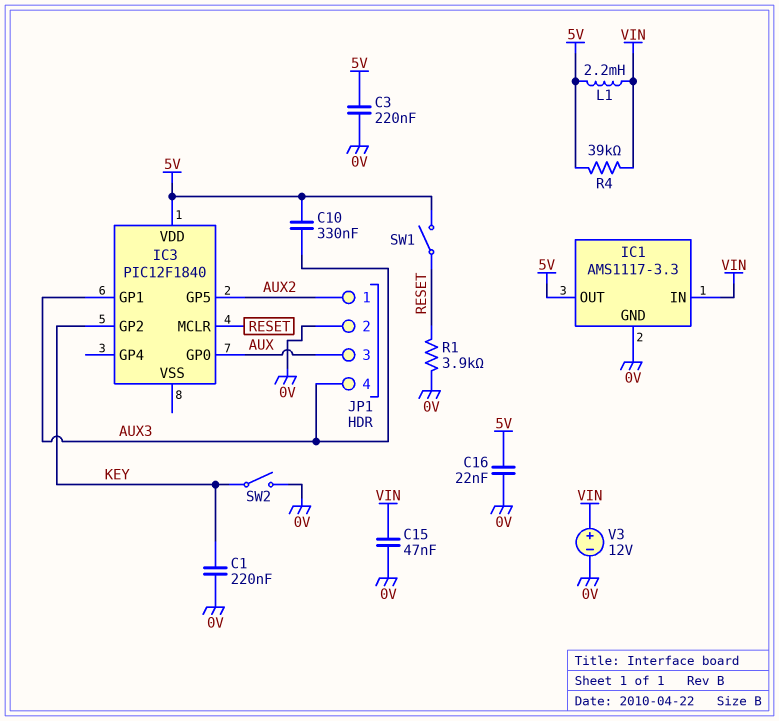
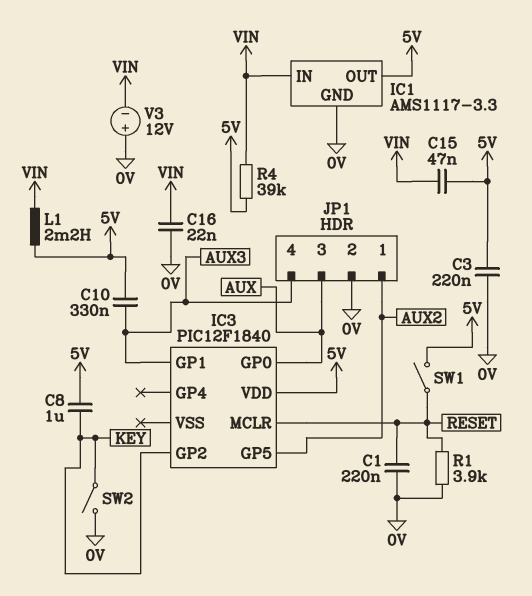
C1: 220nF (0V, KEY) -> 220nF (0V, RESET)
C8: none -> 1uF (5V, KEY)
C15: 47nF (0V, VIN) -> 47nF (5V, VIN)
C16: 22nF (0V, 5V) -> 22nF (0V, VIN)
V3: 12V (plus VIN, minus 0V) -> 12V (plus 0V, minus VIN)

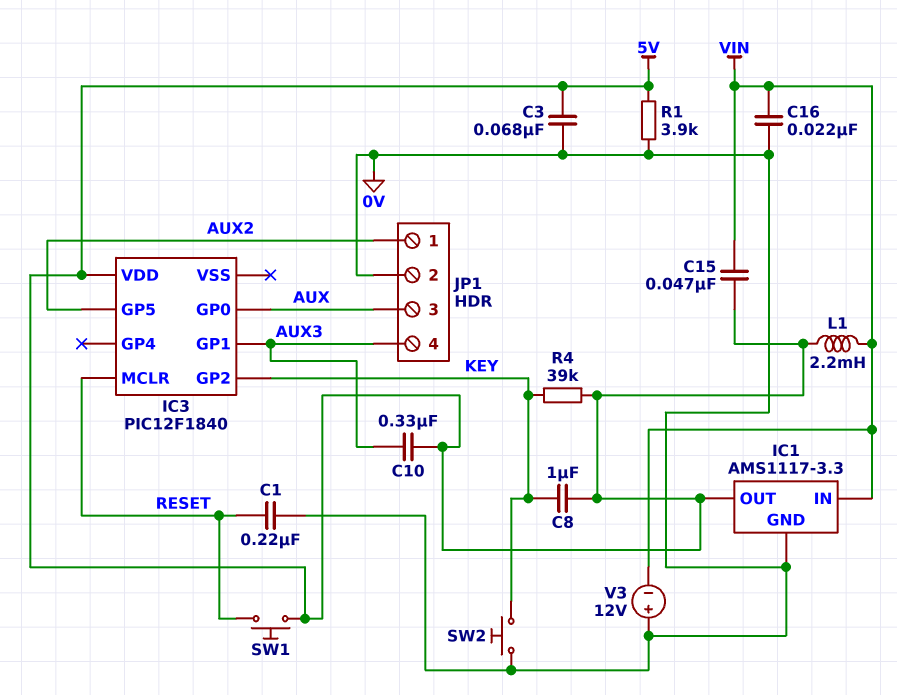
C3: 220nF (0V, 5V) -> 68nF (0V, 5V)
R1: 3.9k (0V, RESET) -> 3.9k (0V, 5V)
R4: 39k (5V, VIN) -> 39k (5V, KEY)
SW1: switch (5V, RESET) -> button (5V, RESET)
SW2: switch (0V, KEY) -> button (0V, KEY)

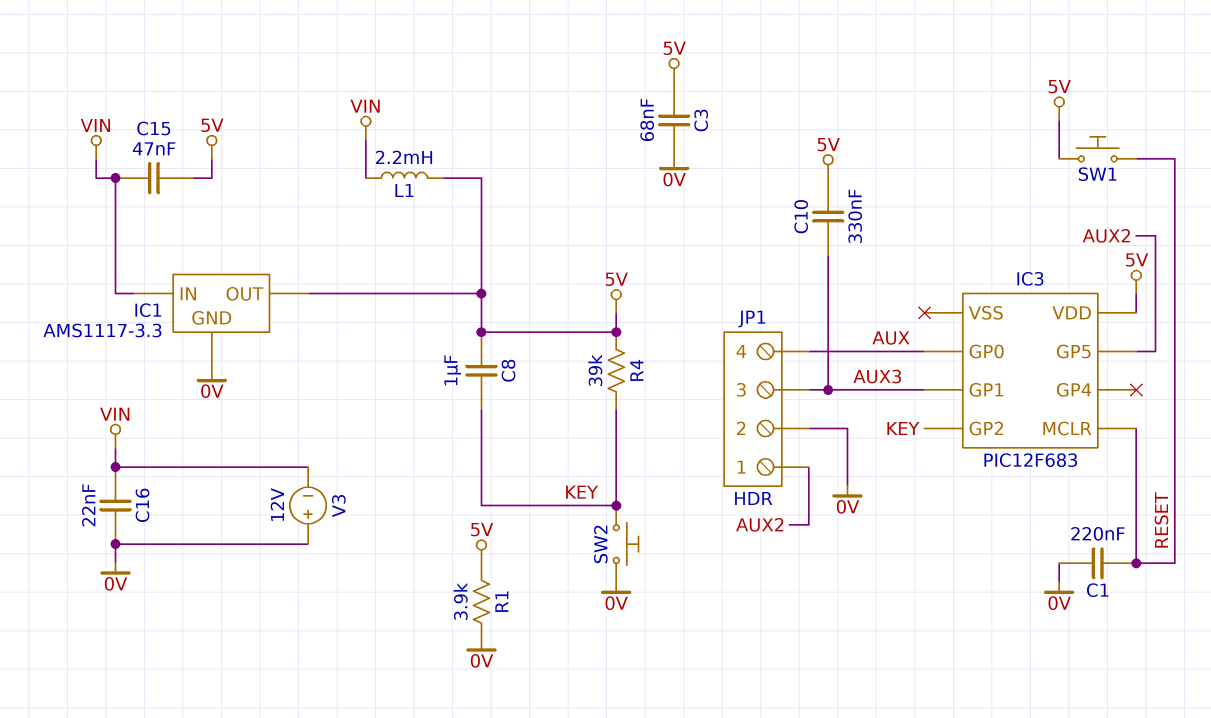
IC3: PIC12F1840 -> PIC12F683
JP1 pin 3: AUX -> AUX3
JP1 pin 4: AUX3 -> AUX

